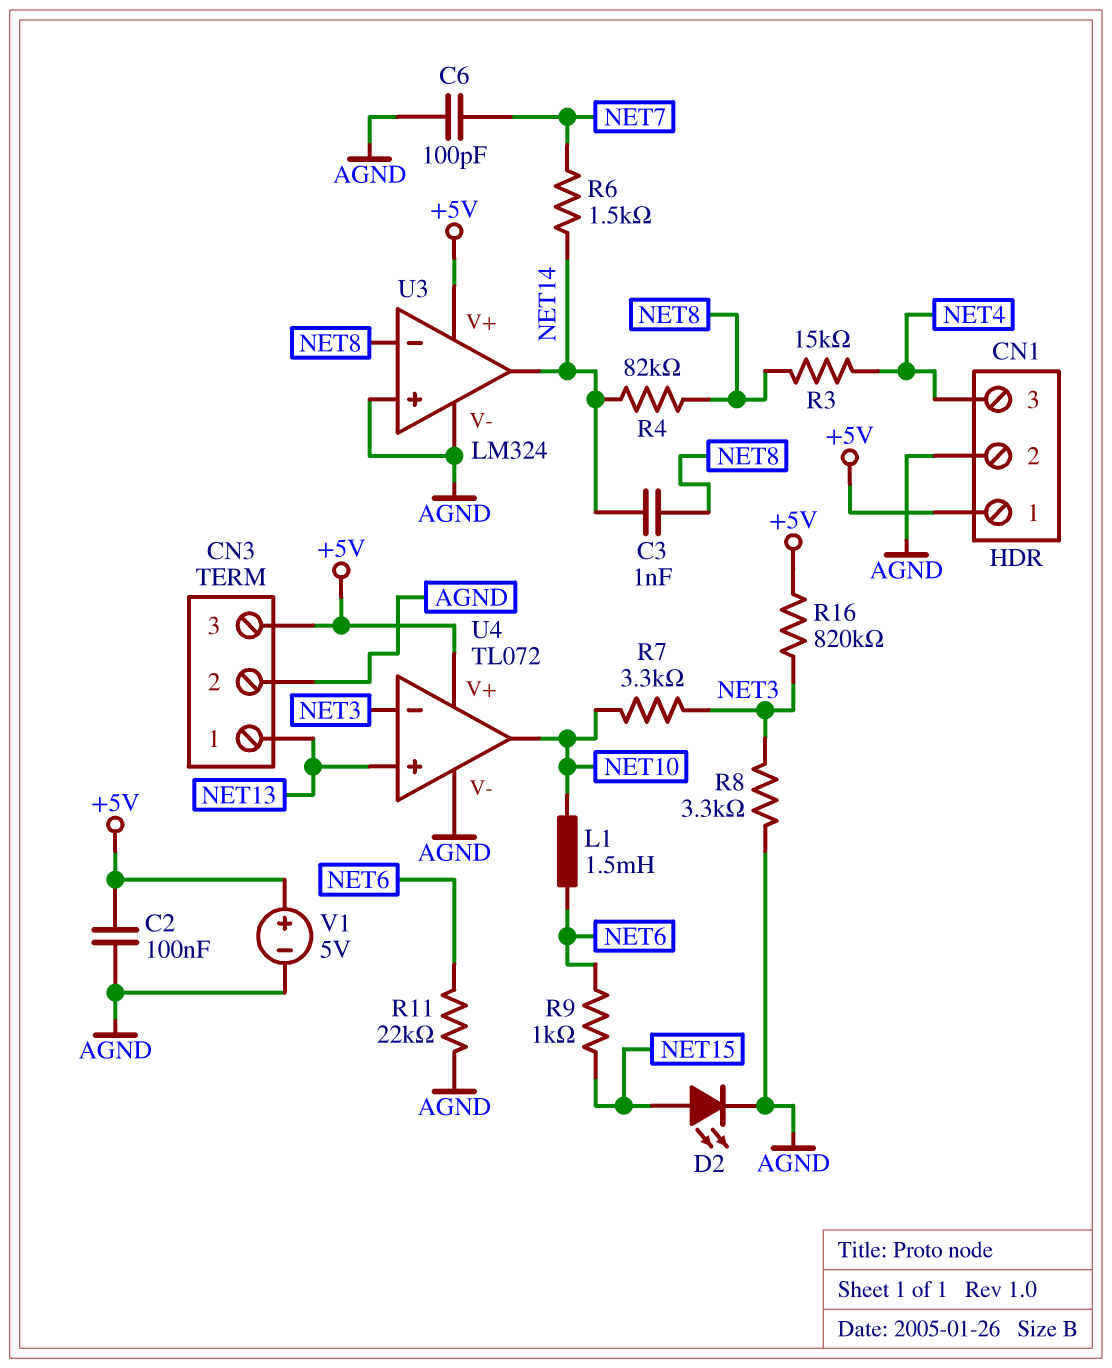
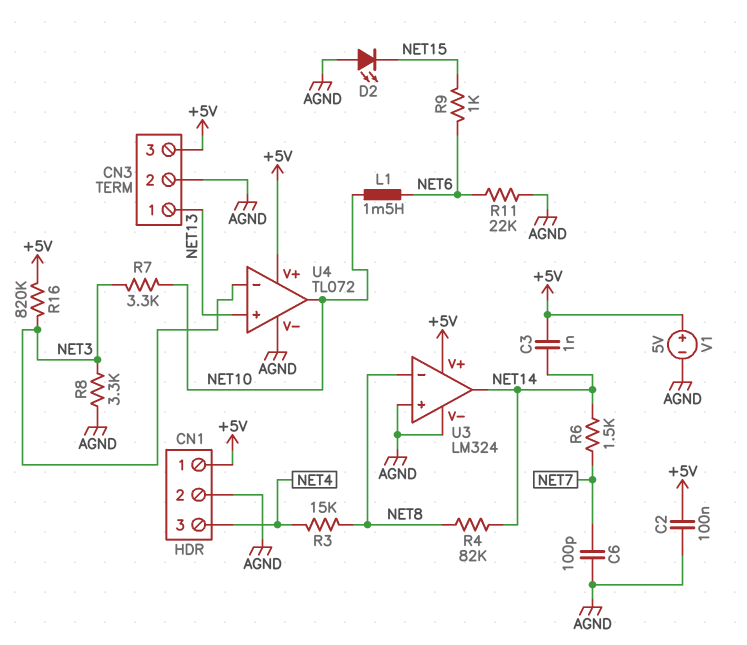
C3: 1nF (NET8, NET14) -> 1nF (+5V, NET14)
D2: LED (A NET15, K AGND) -> LED (A AGND, K NET15)

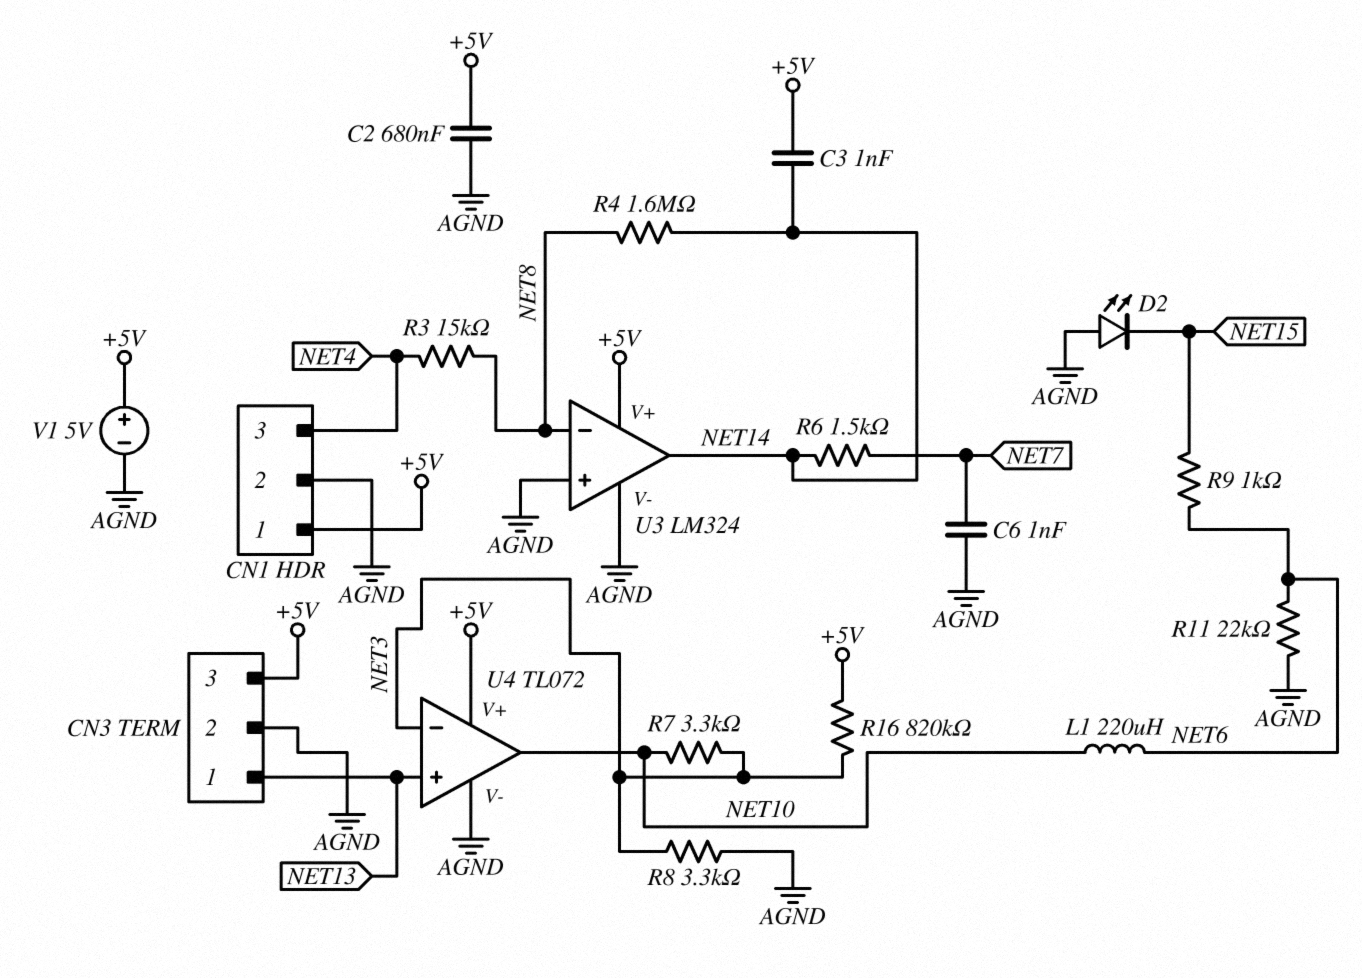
C2: 100nF (+5V, AGND) -> 680nF (+5V, AGND)
C6: 100pF (AGND, NET7) -> 1nF (AGND, NET7)
L1: 1.5mH (NET6, NET10) -> 220uH (NET6, NET10)
R4: 82k (NET8, NET14) -> 1.6M (NET8, NET14)

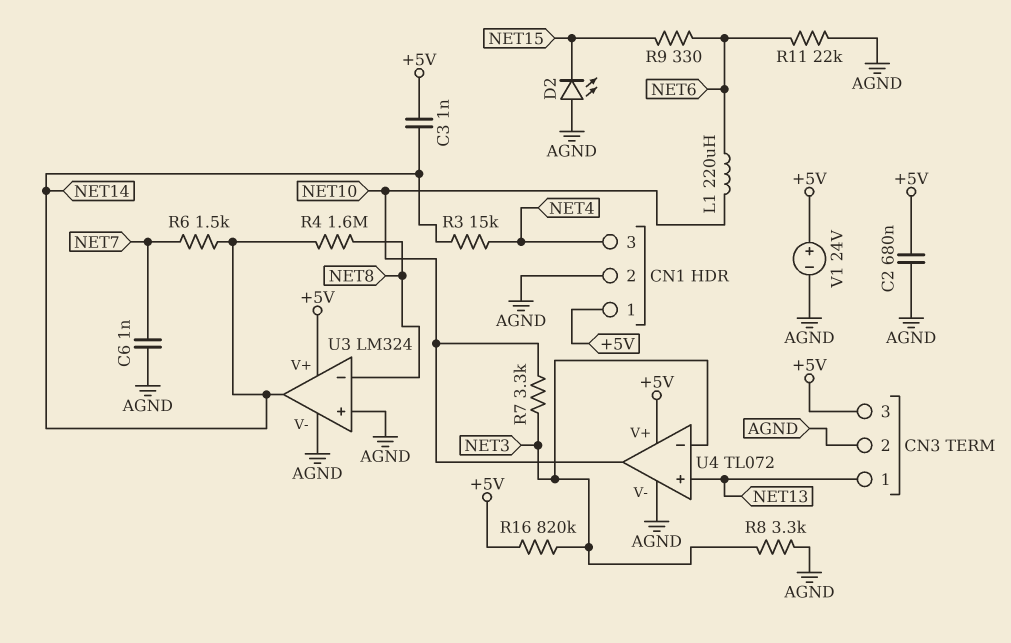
R3: 15k (NET4, NET8) -> 15k (NET4, NET14)
R9: 1k (NET6, NET15) -> 330 (NET6, NET15)
V1: 5V (plus +5V, minus AGND) -> 24V (plus +5V, minus AGND)

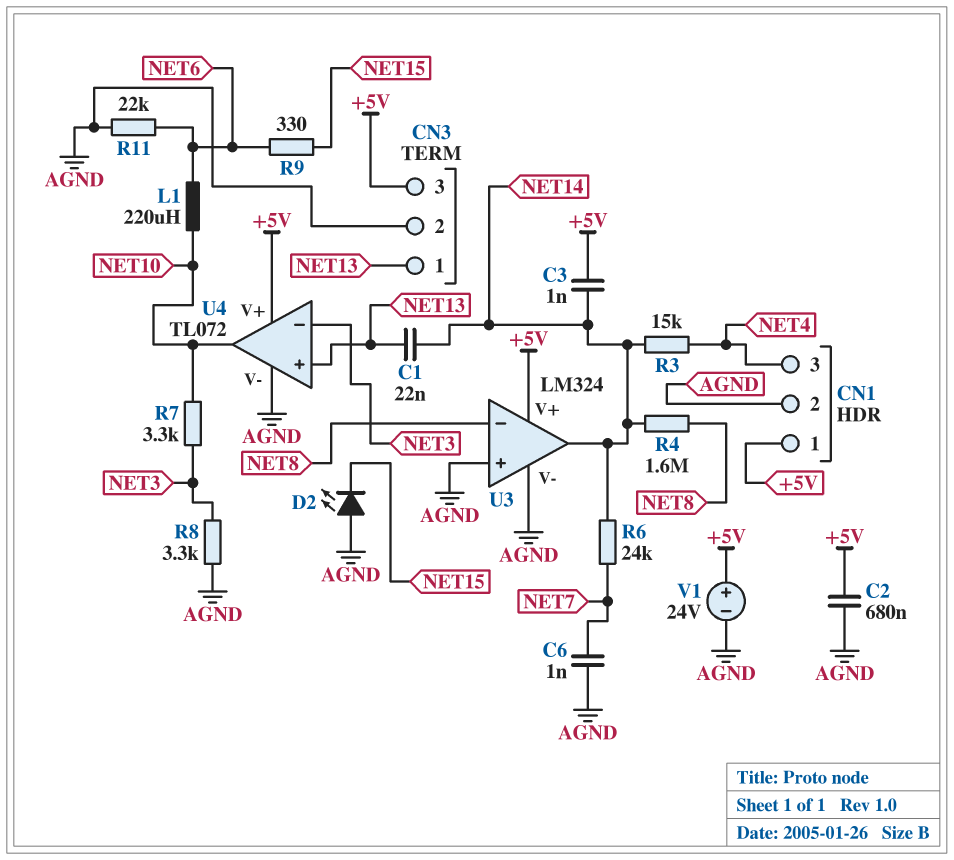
C1: none -> 22nF (NET13, NET14)
R6: 1.5k (NET7, NET14) -> 24k (NET7, NET14)
R16: 820k (+5V, NET3) -> none

